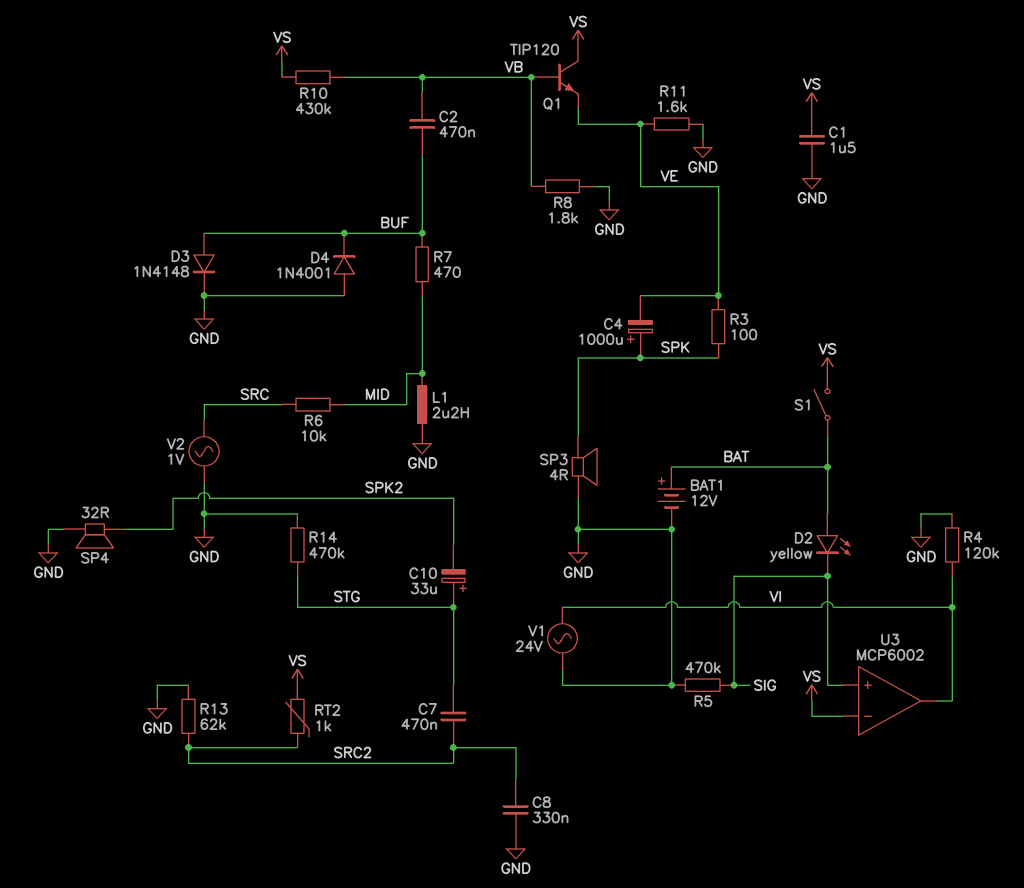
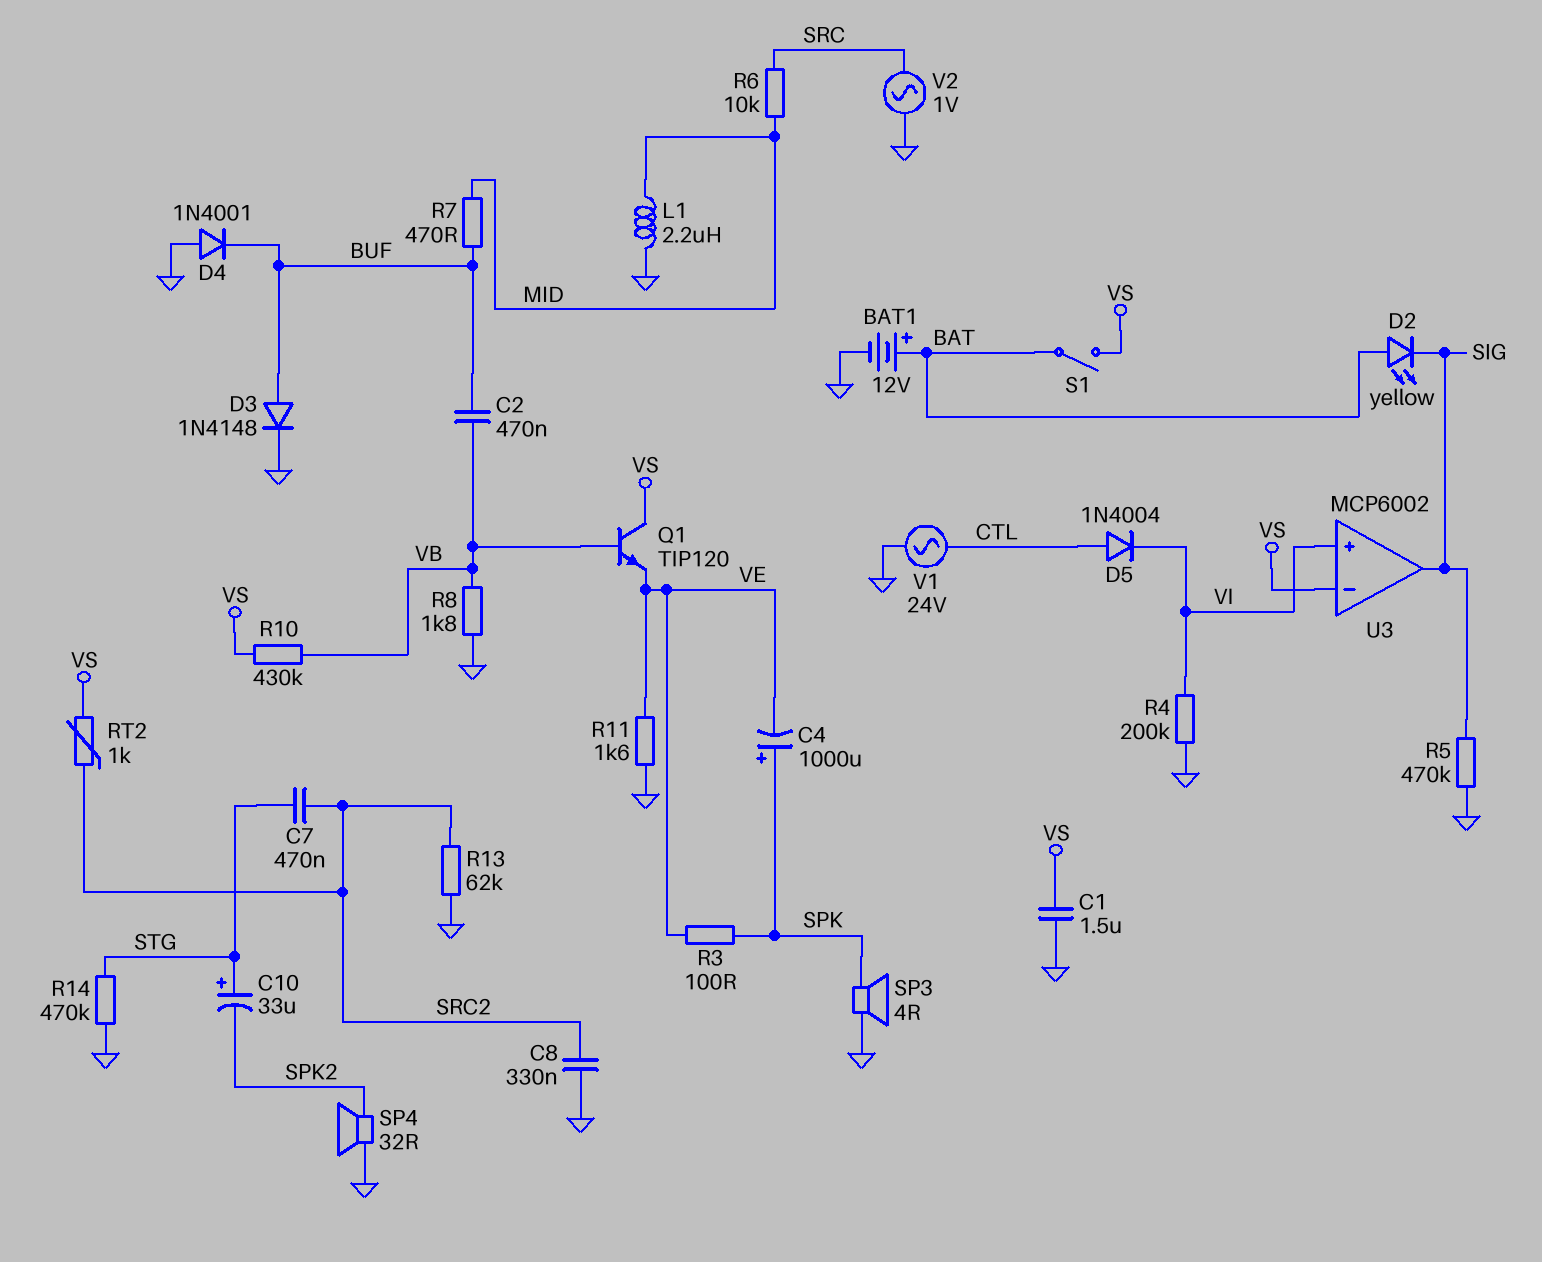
D5: none -> diode 1N4004 (A CTL, K VI)
R4: 120k (GND, VI) -> 200k (GND, VI)
U3 pin in+: SIG -> VI
U3 pin out: VI -> SIG
V1: AC 24V (GND, VI) -> AC 24V (CTL, GND)

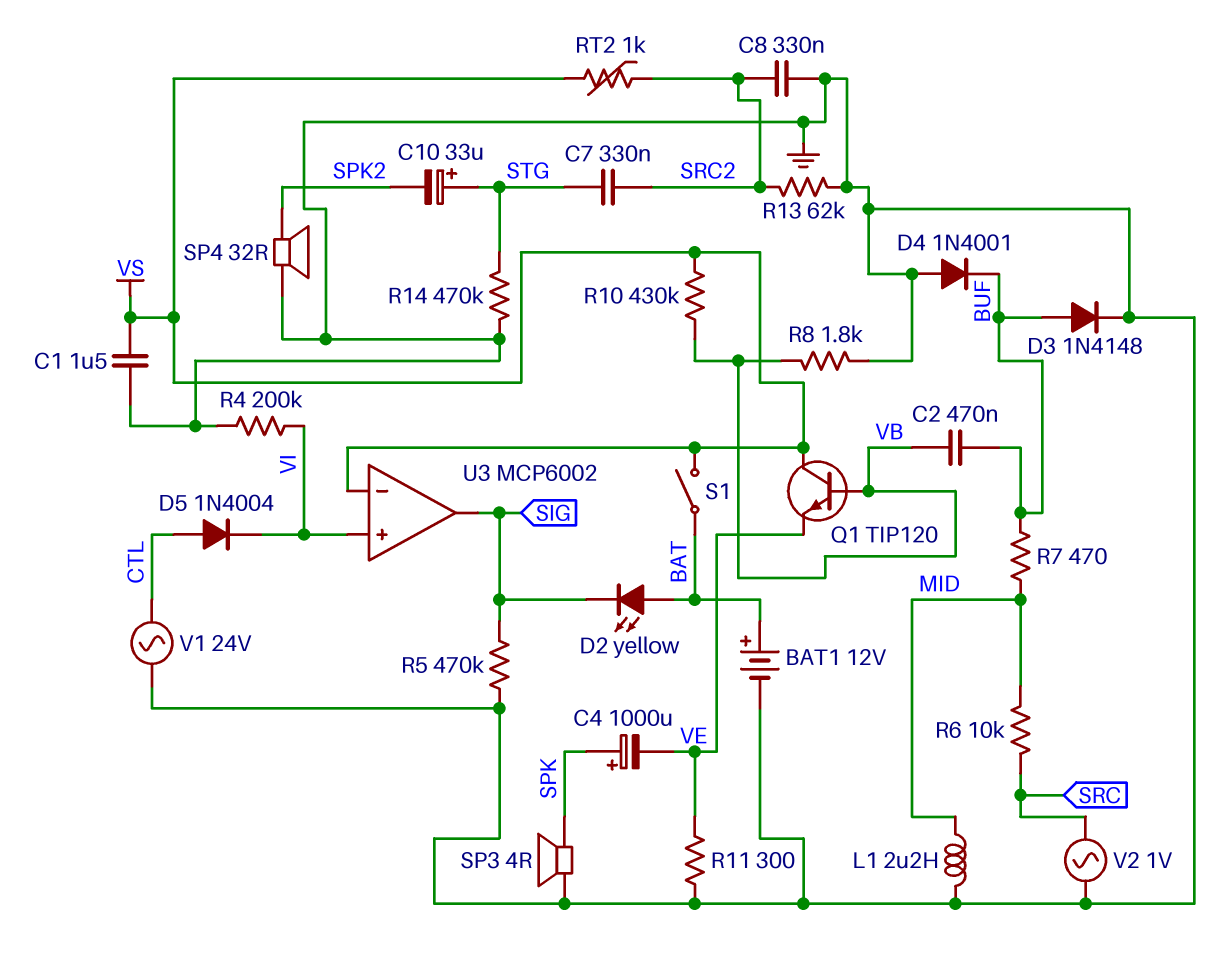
C7: 470nF (SRC2, STG) -> 330nF (SRC2, STG)
R3: 100 (SPK, VE) -> none
R11: 1.6k (GND, VE) -> 300 (GND, VE)

